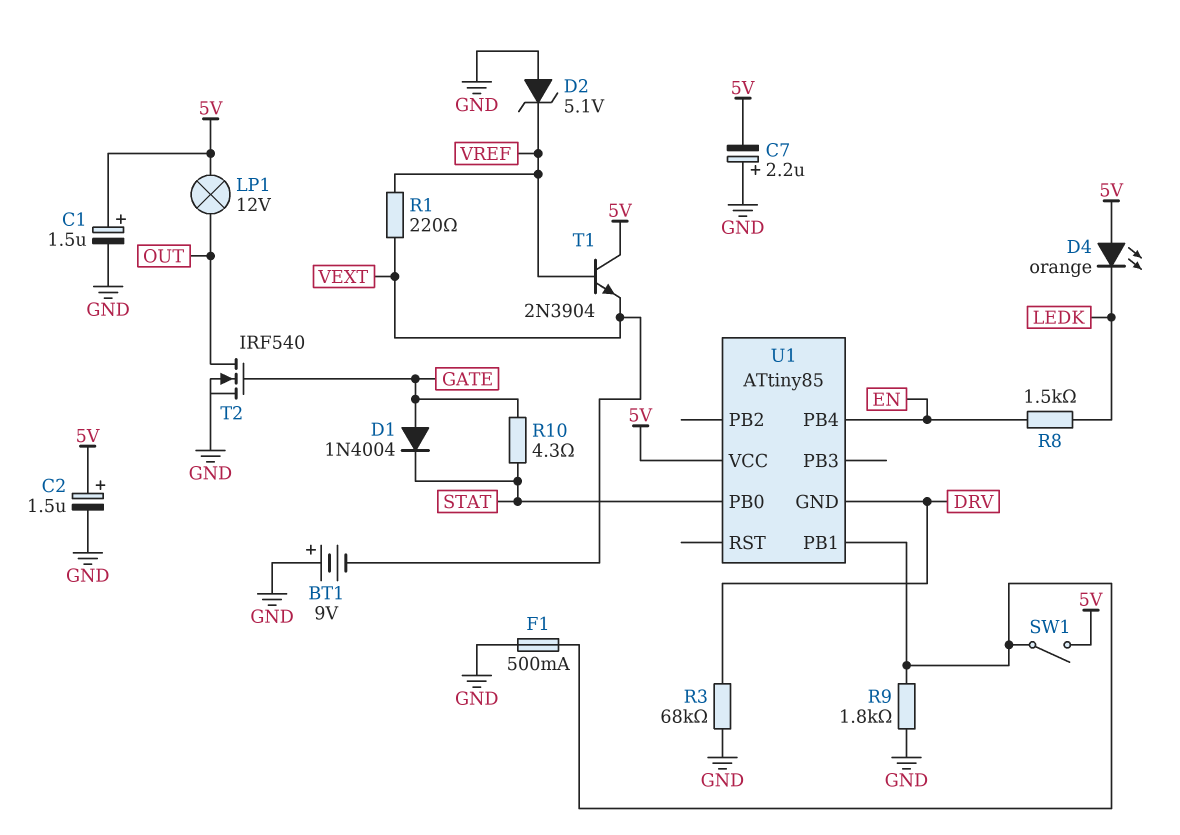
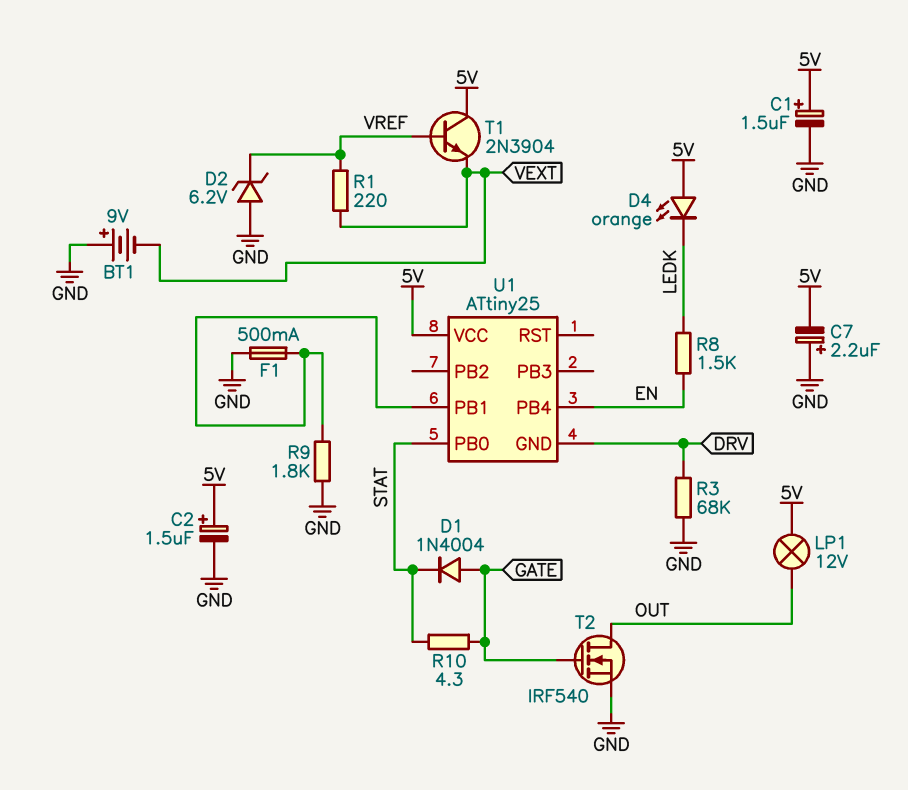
D2: zener 5.1V (A GND, K VREF) -> zener 6.2V (A GND, K VREF)
SW1: switch (5V, U1/PB1) -> none
U1: ATtiny85 -> ATtiny25

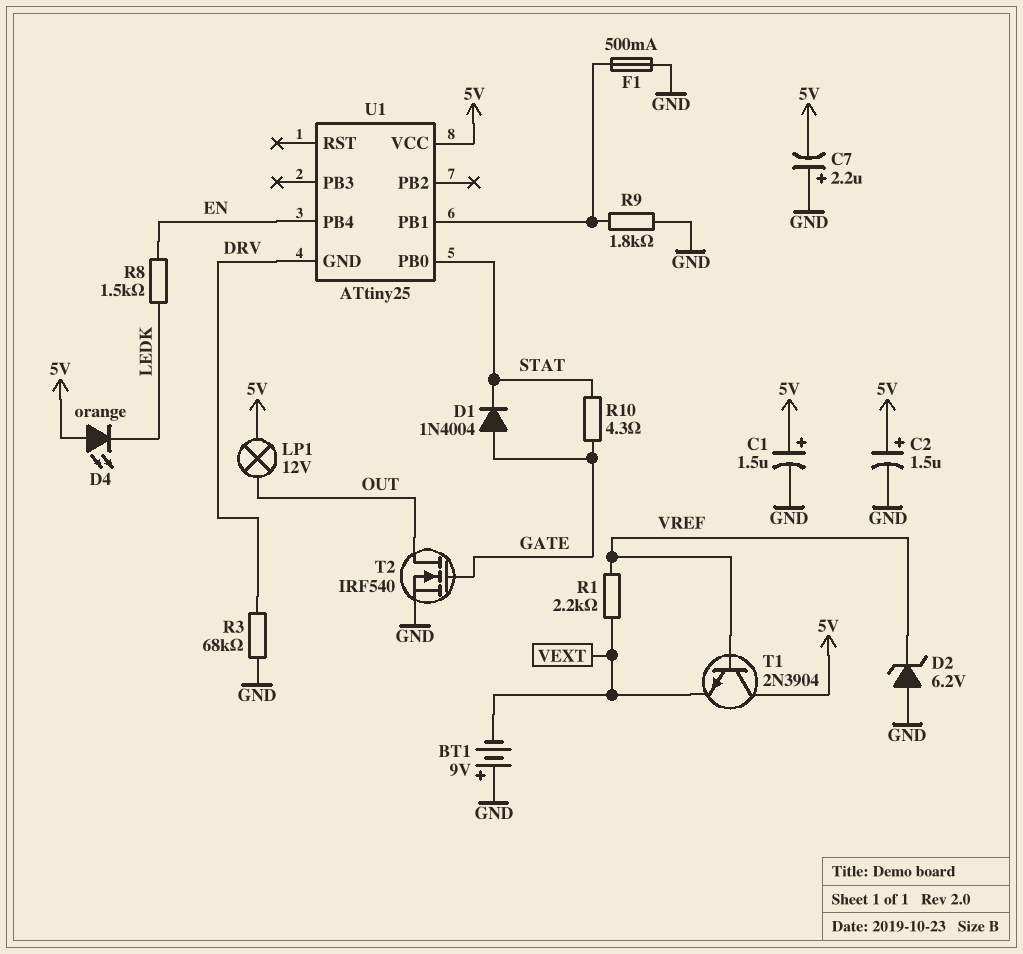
R1: 220 (VEXT, VREF) -> 2.2k (VEXT, VREF)

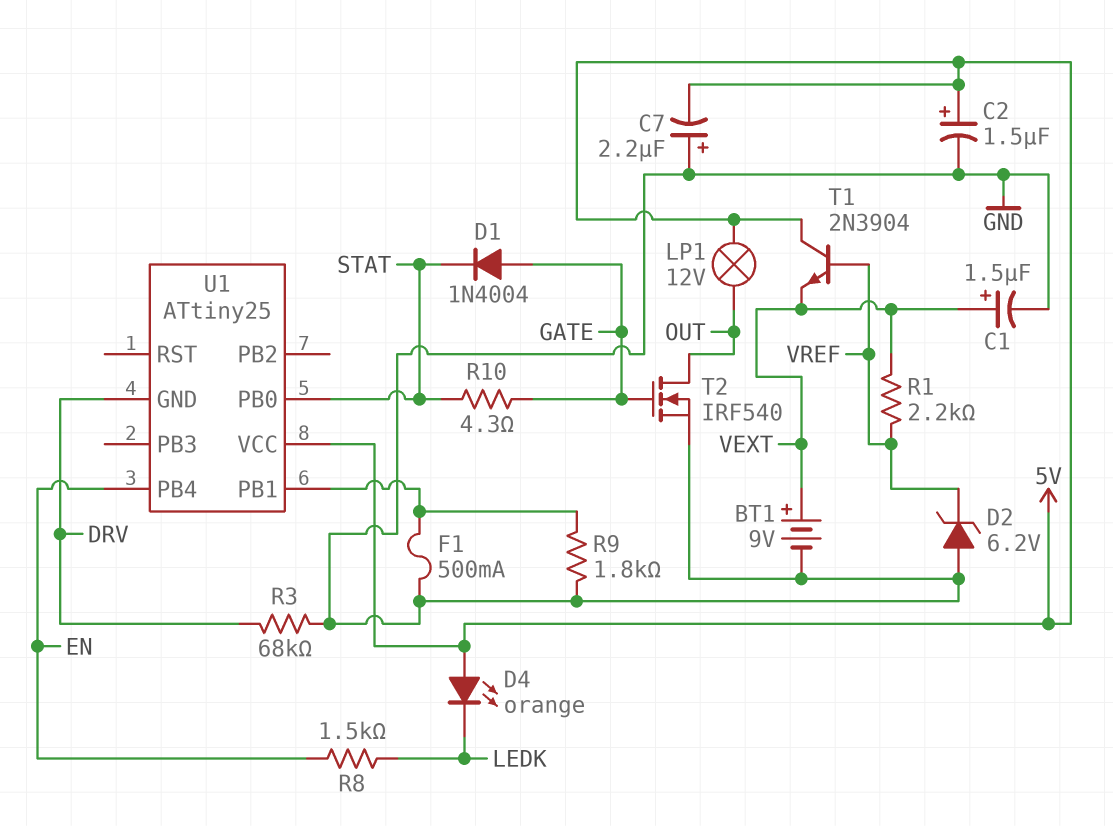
BT1: 9V (plus GND, minus VEXT) -> 9V (plus VEXT, minus GND)
C1: 1.5uF (plus 5V, minus GND) -> 1.5uF (plus VEXT, minus GND)

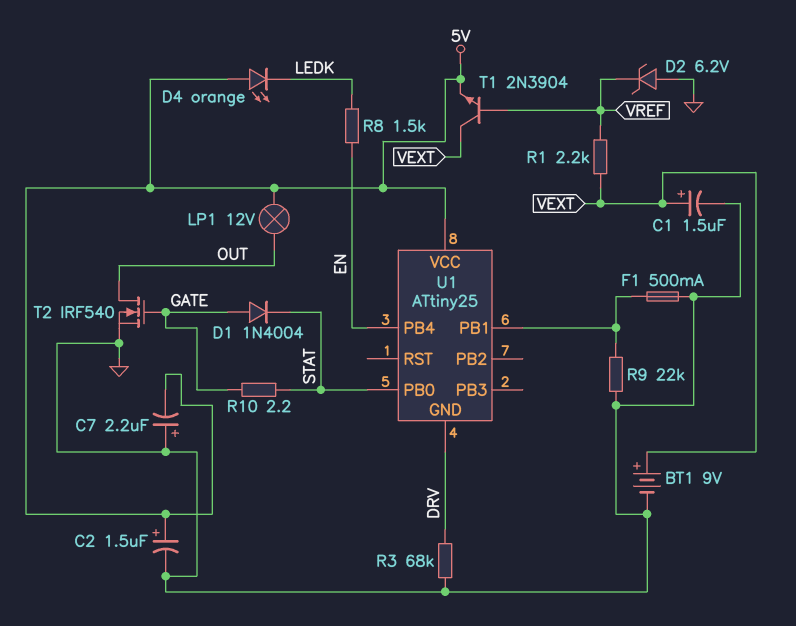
R9: 1.8k (GND, U1/PB1) -> 22k (GND, U1/PB1)
R10: 4.3 (GATE, STAT) -> 2.2 (GATE, STAT)
T1: NPN 2N3904 (B VREF, C 5V, E VEXT) -> NPN 2N3904 (B VREF, C VEXT, E 5V)

